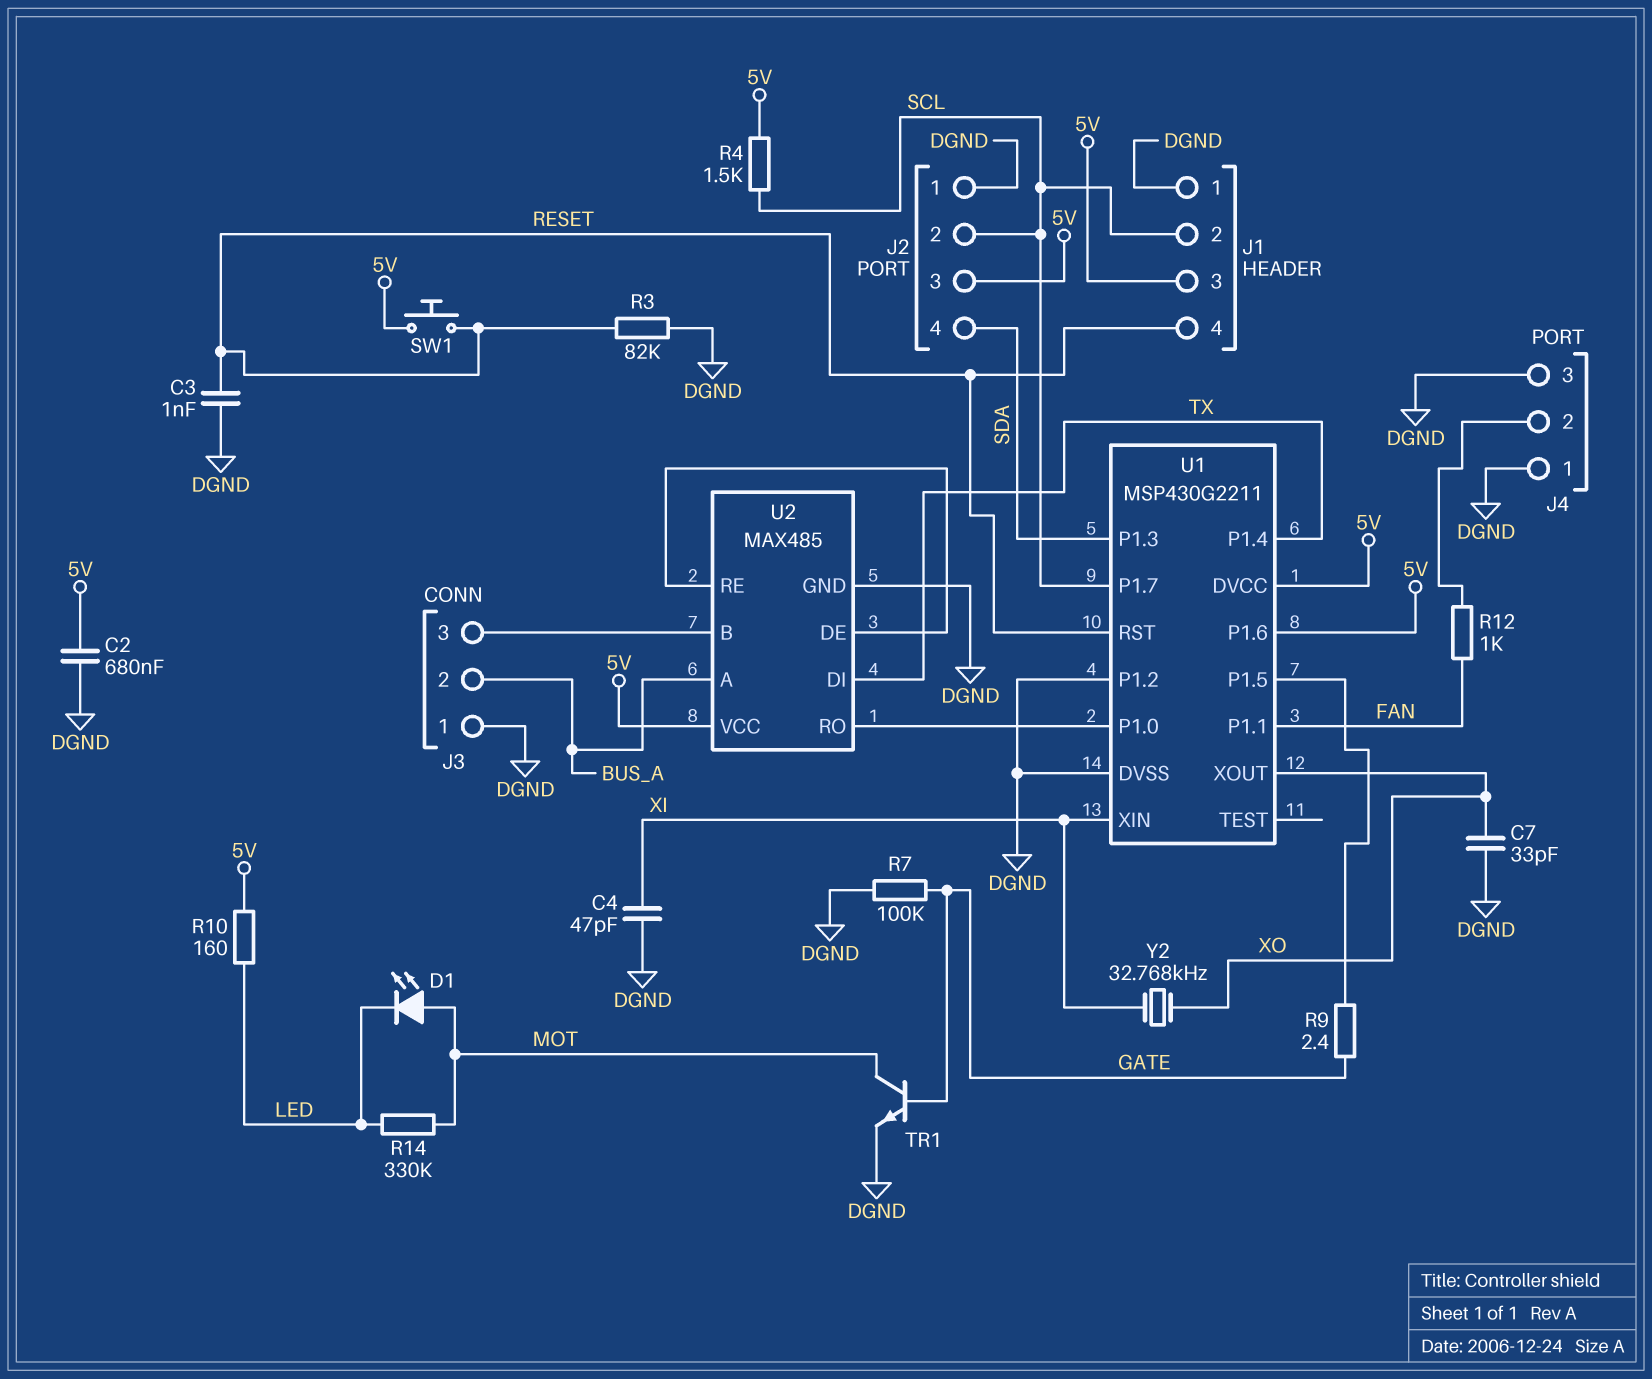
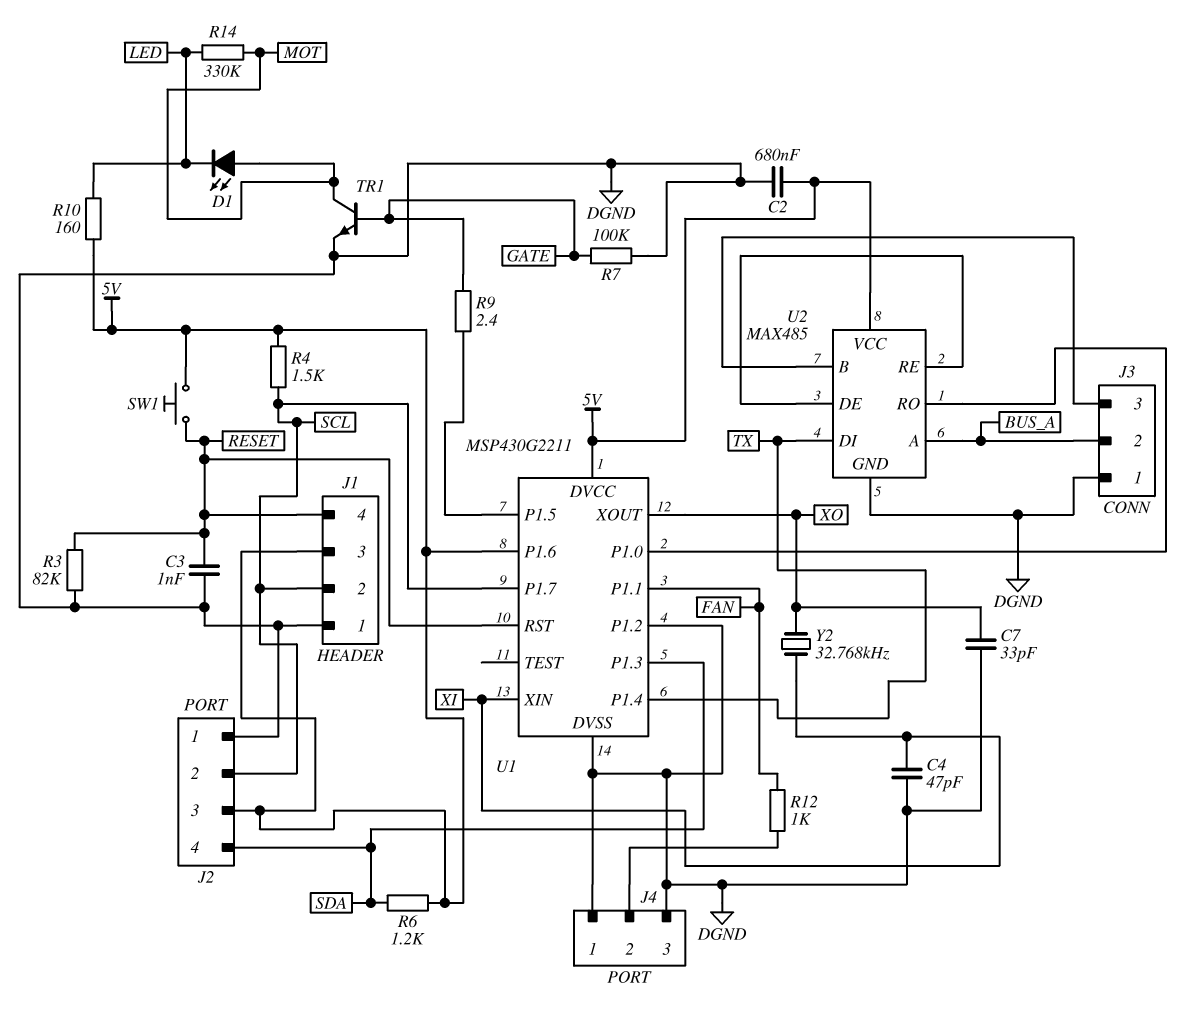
R6: none -> 1.2k (5V, SDA)

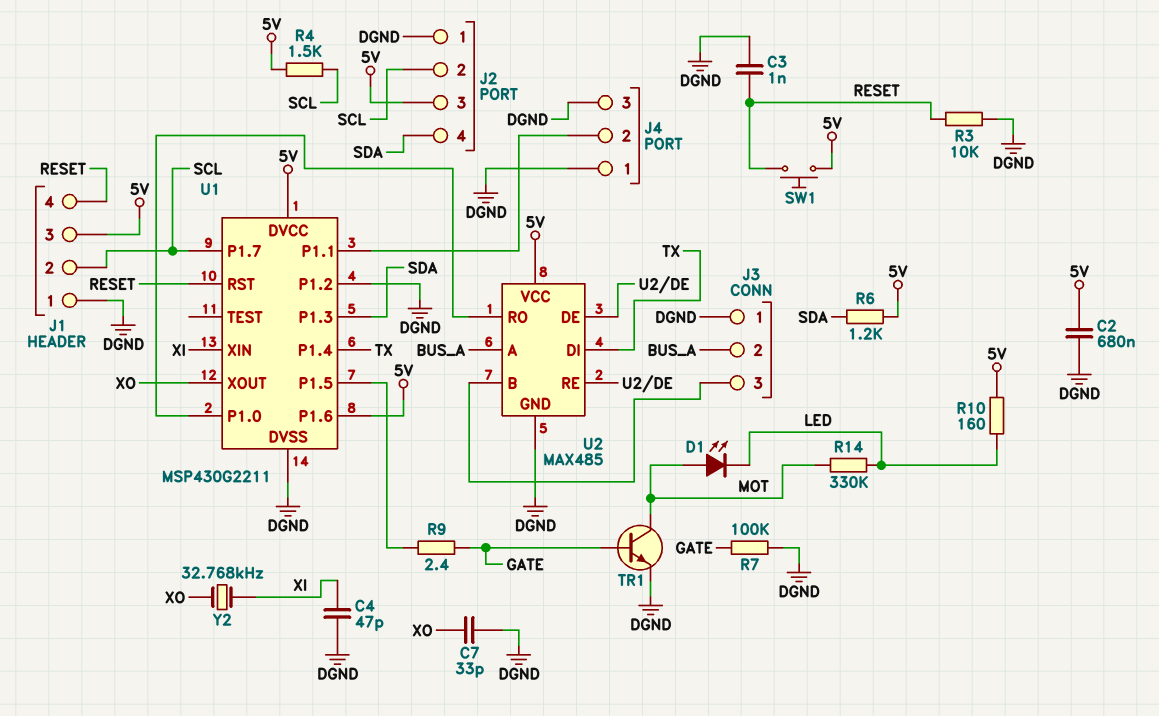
R3: 82k (DGND, RESET) -> 10k (DGND, RESET)
R12: 1k (FAN, J4/2) -> none
U1 pin P1.1: FAN -> J4/2

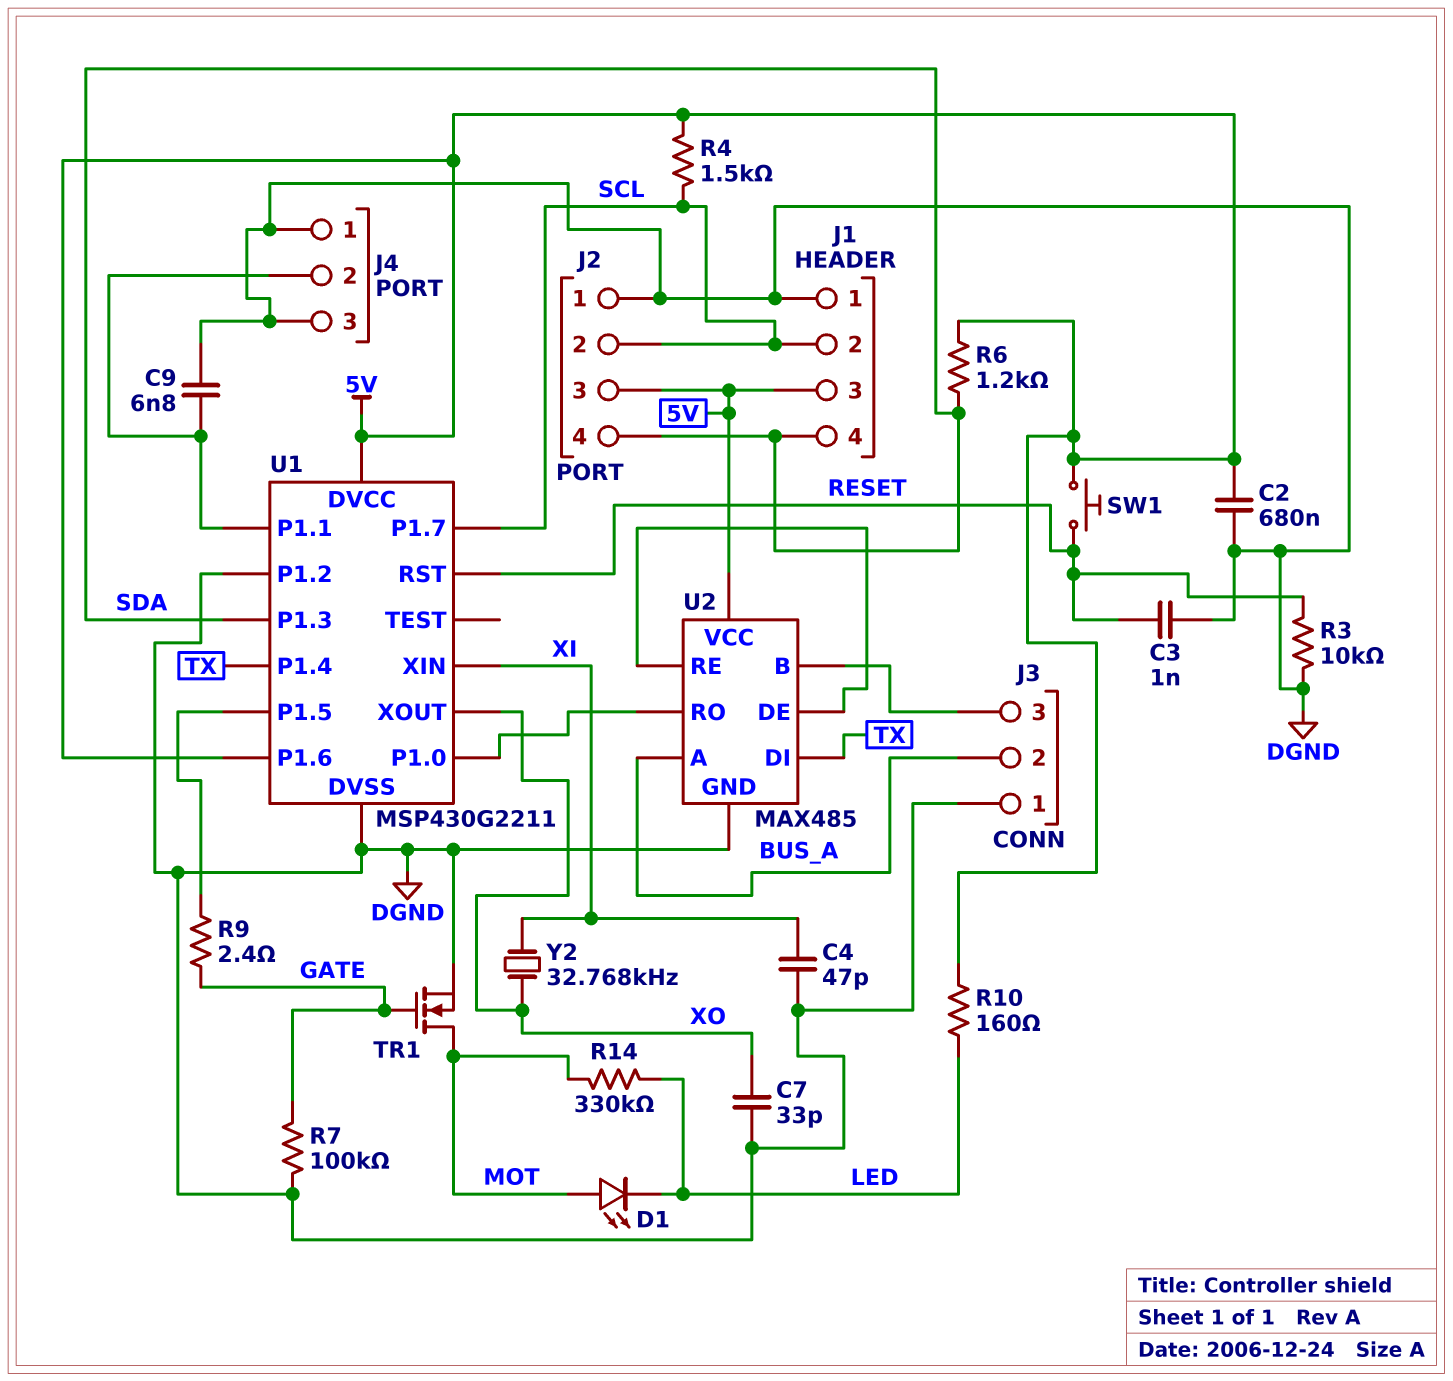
C9: none -> 6.8nF (DGND, J4/2)
J1 pin 4: RESET -> SDA
TR1: NPN (B GATE, C MOT, E DGND) -> NMOS (G GATE, D MOT, S DGND)

